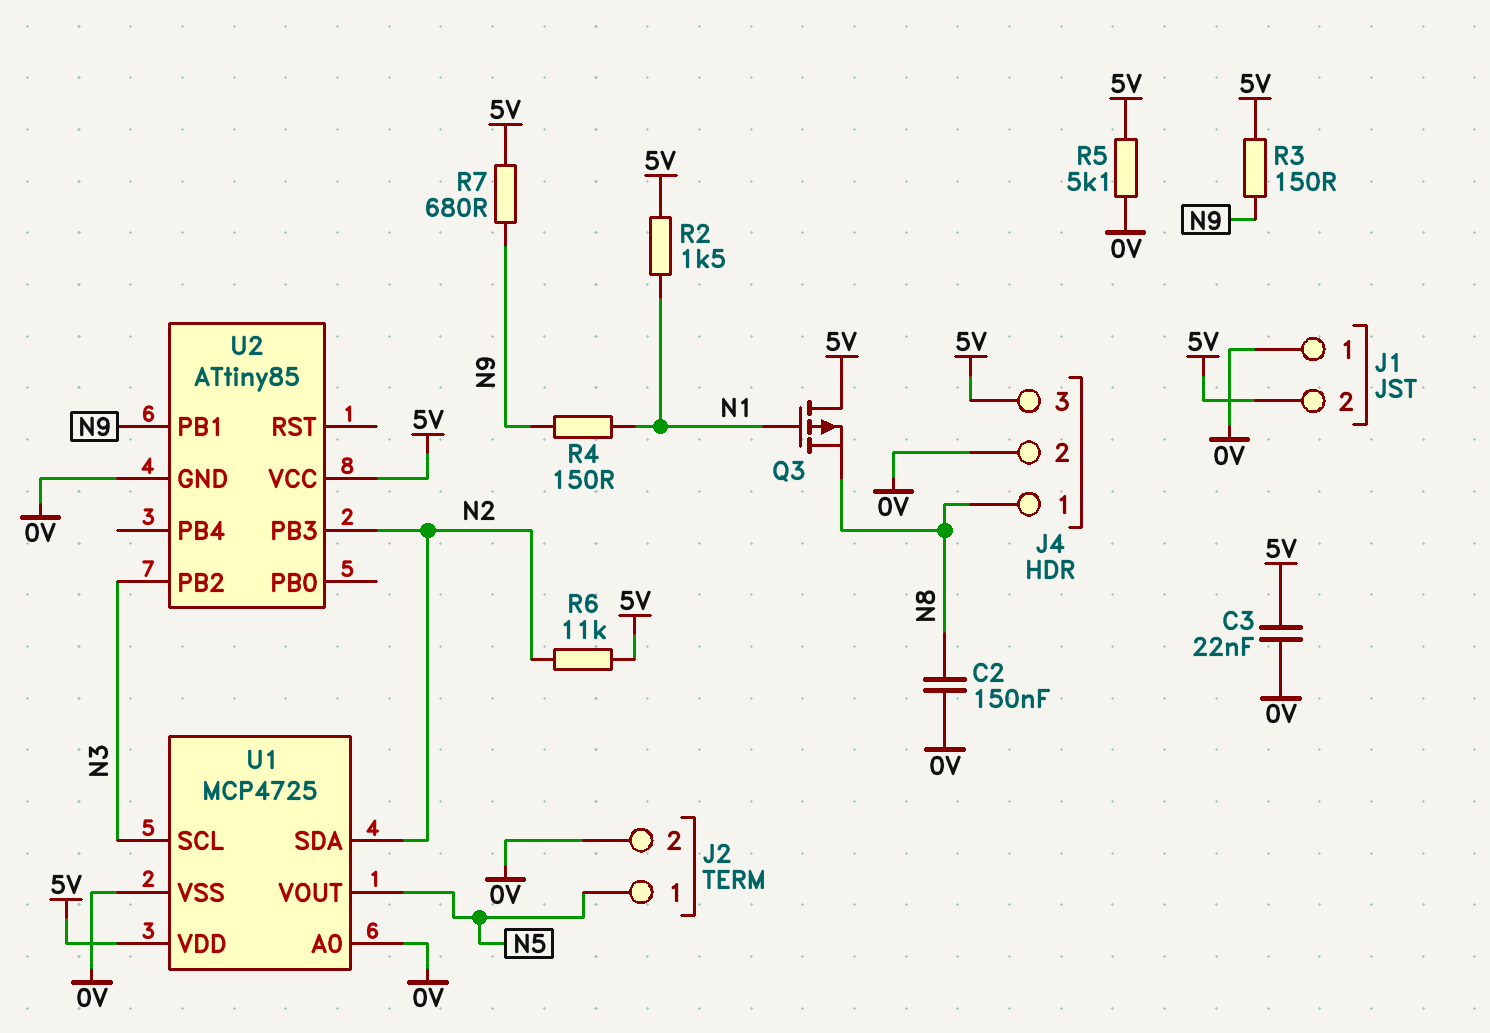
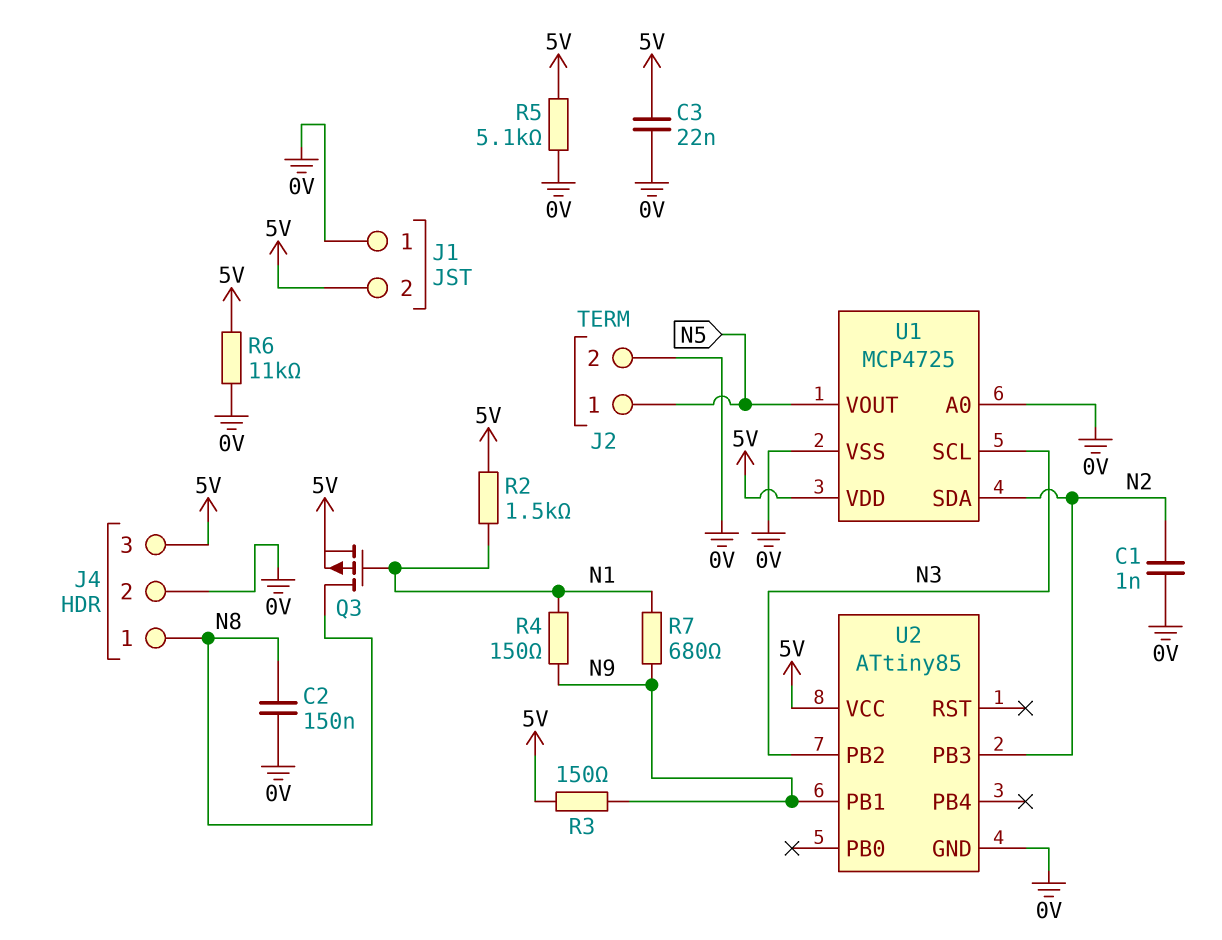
C1: none -> 1nF (0V, N2)
Q3: PMOS (G N1, D 5V, S N8) -> PMOS (G N1, D N8, S 5V)
R6: 11k (5V, N2) -> 11k (0V, 5V)
R7: 680 (5V, N9) -> 680 (N1, N9)

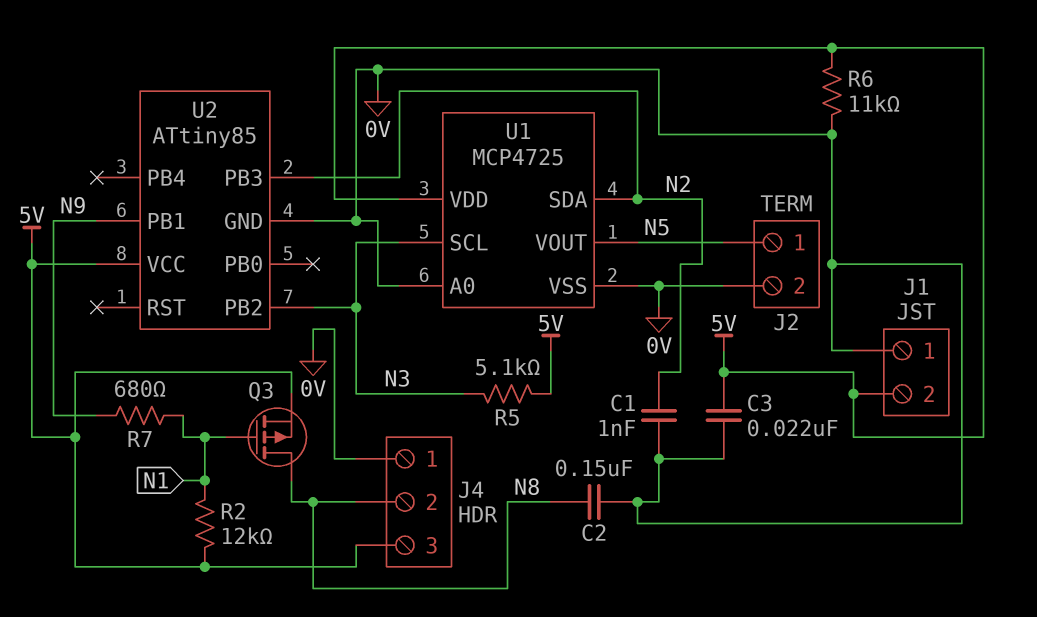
J4 pin 1: N8 -> 0V
J4 pin 2: 0V -> N8
R2: 1.5k (5V, N1) -> 12k (5V, N1)
R3: 150 (5V, N9) -> none
R4: 150 (N1, N9) -> none
R5: 5.1k (0V, 5V) -> 5.1k (5V, N3)

